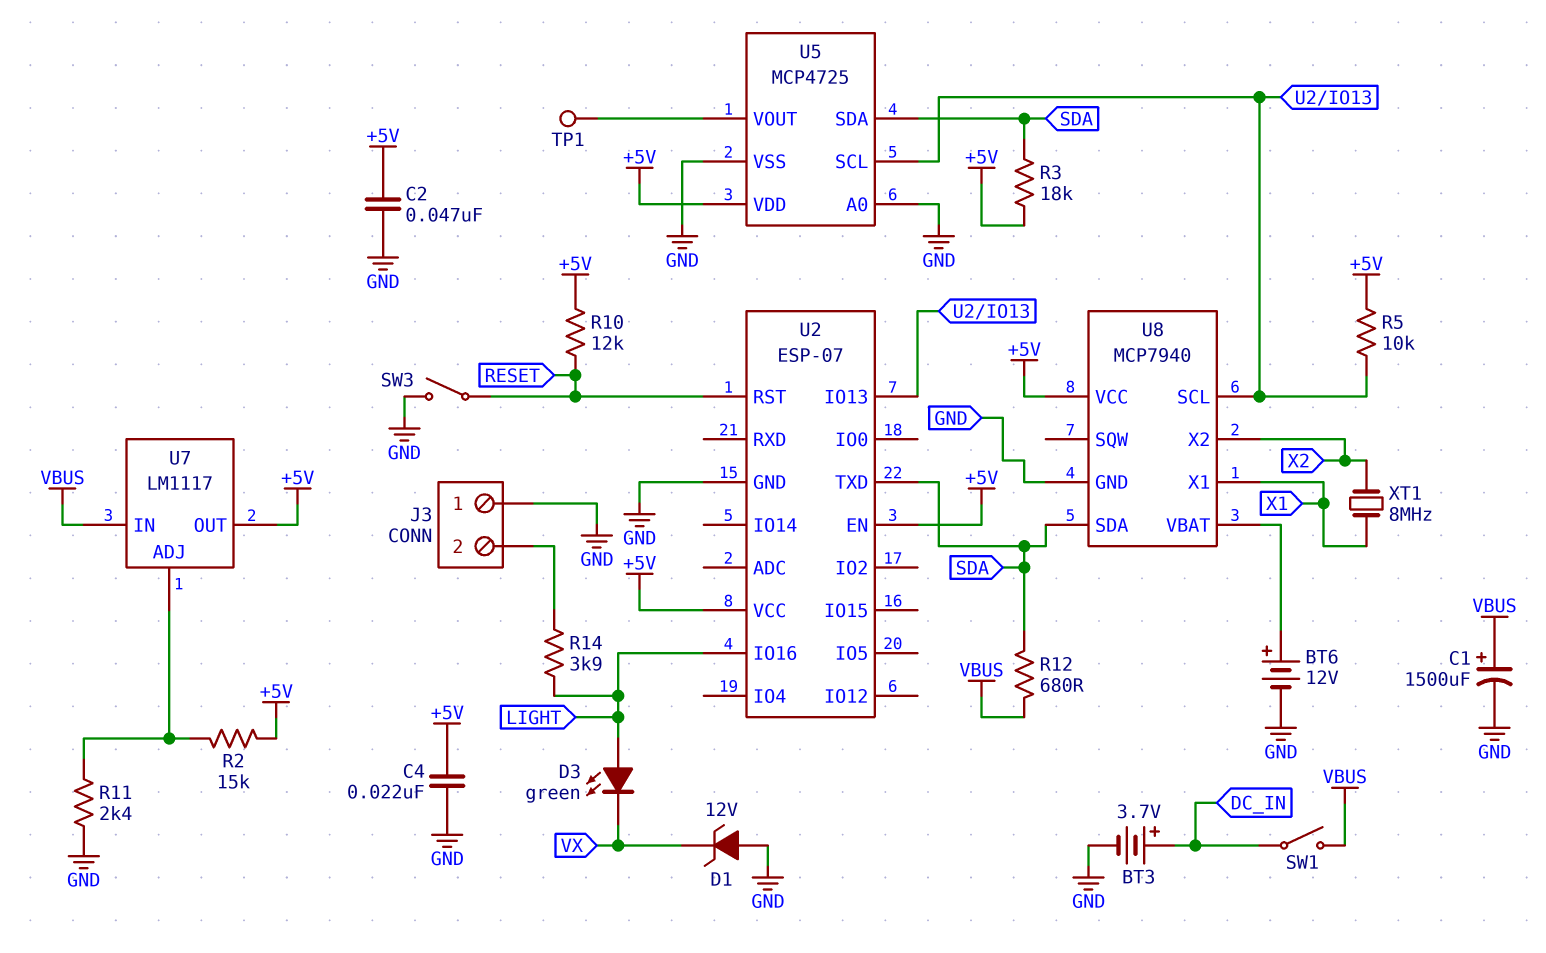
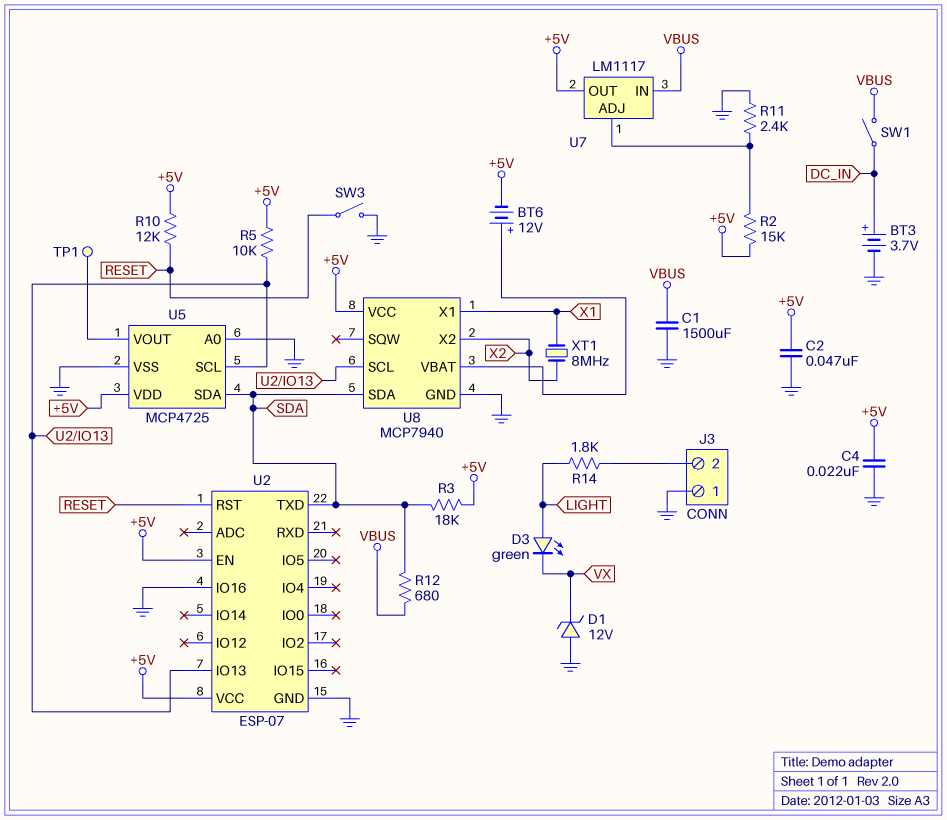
BT6: 12V (plus U8/VBAT, minus GND) -> 12V (plus U8/VBAT, minus +5V)
C1: 1500uF (plus VBUS, minus GND) -> 1500uF (GND, VBUS)
R14: 3.9k (J3/2, LIGHT) -> 1.8k (J3/2, LIGHT)
U2 pin IO16: LIGHT -> GND

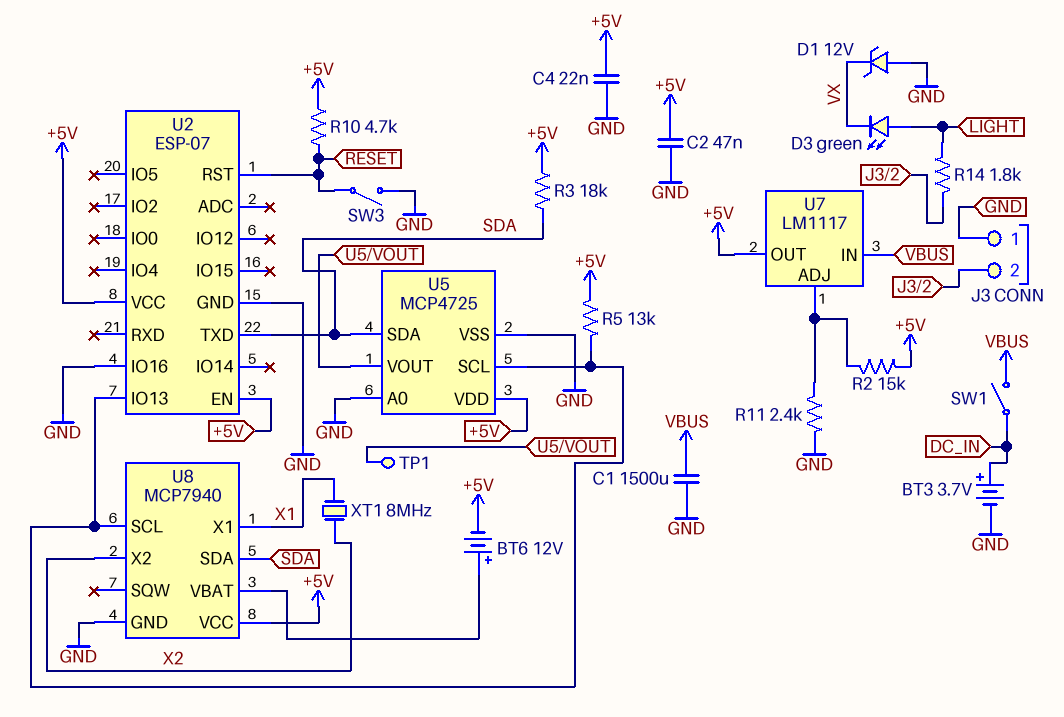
R5: 10k (+5V, U2/IO13) -> 13k (+5V, U2/IO13)
R10: 12k (+5V, RESET) -> 4.7k (+5V, RESET)
R12: 680 (SDA, VBUS) -> none

